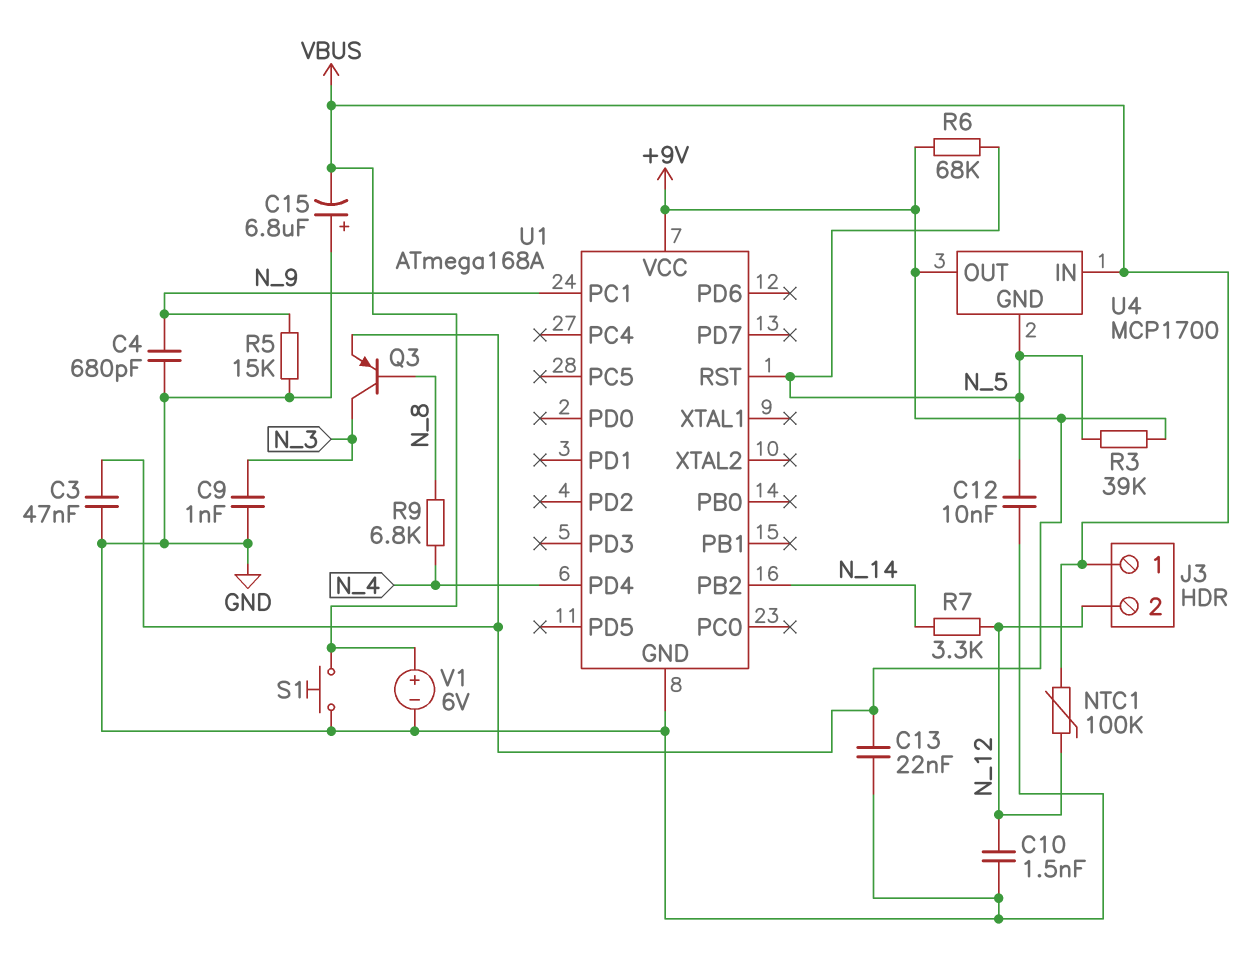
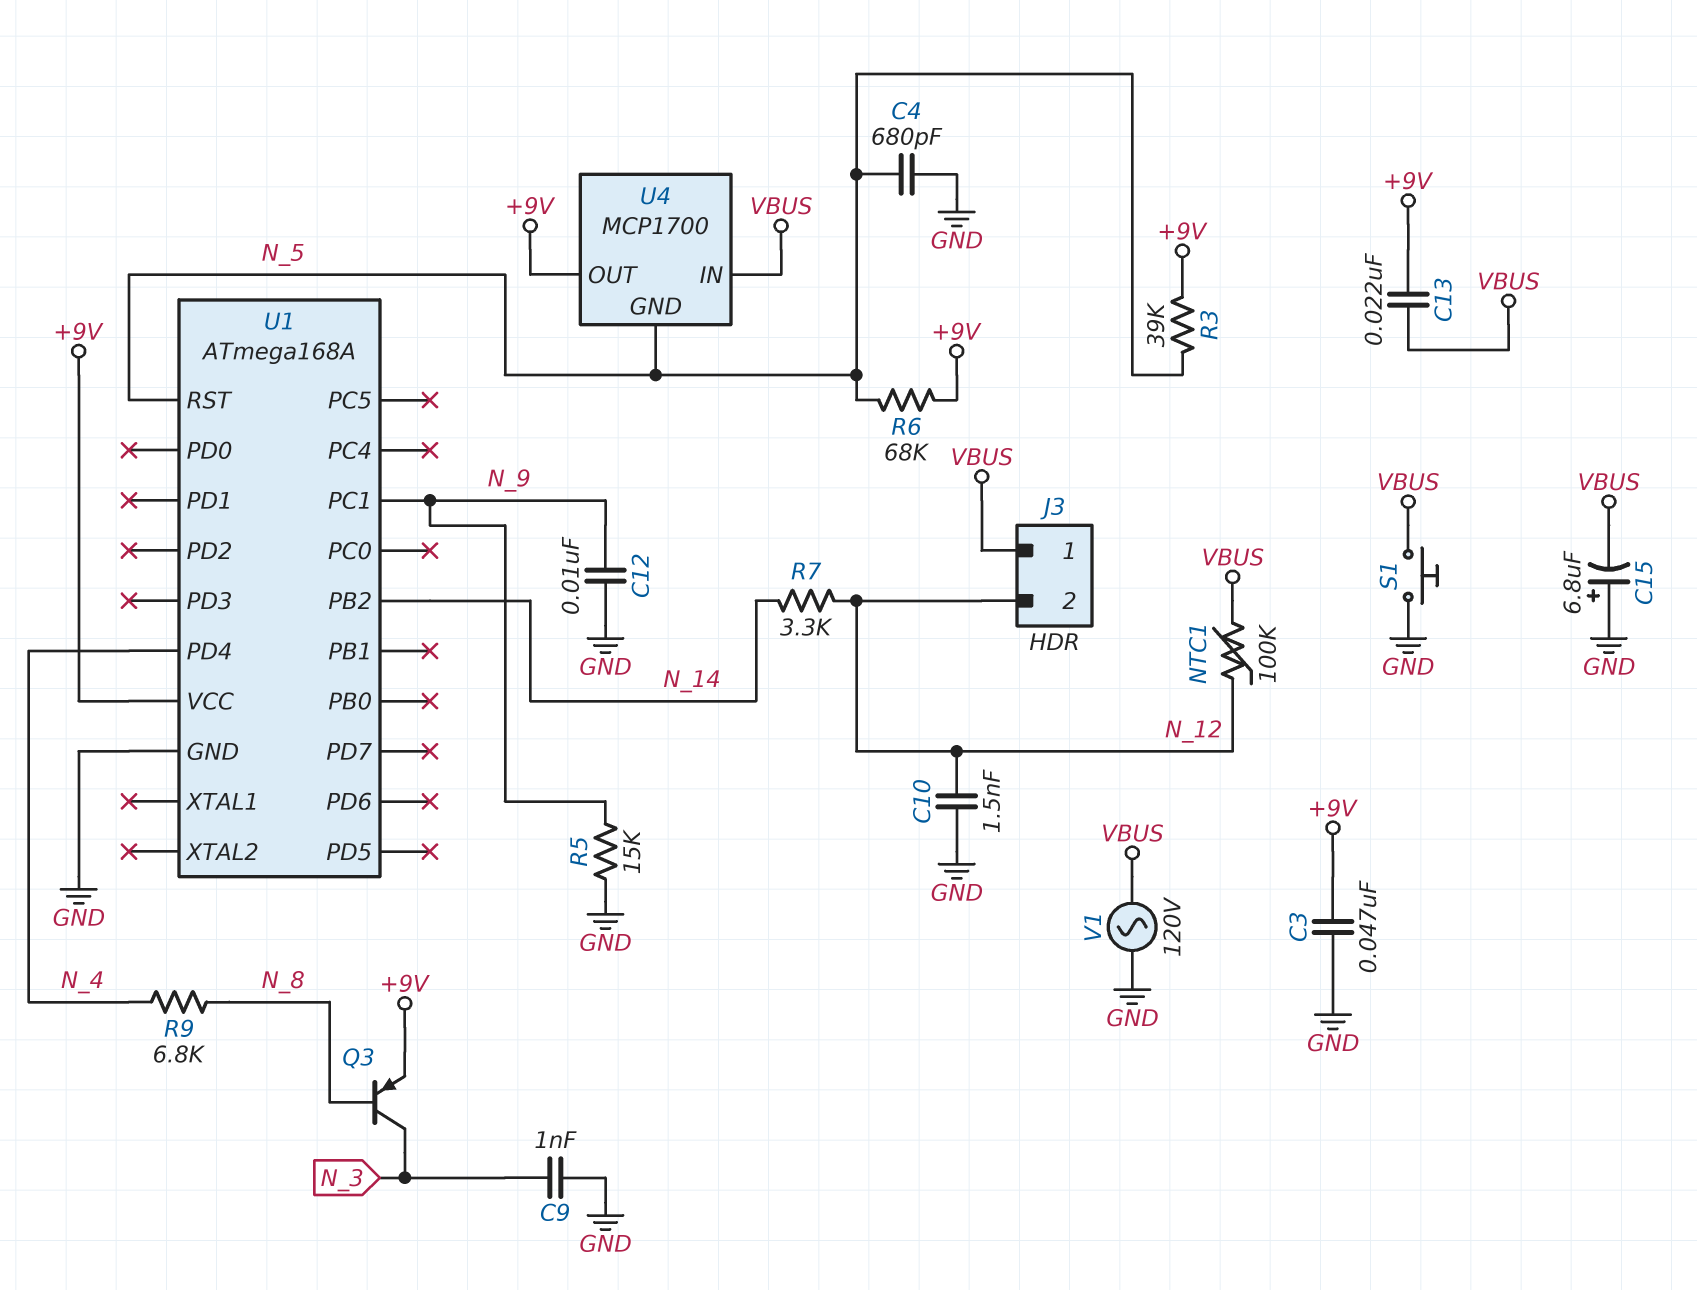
C4: 680pF (GND, N_9) -> 680pF (GND, N_5)
C12: 10nF (GND, N_5) -> 10nF (GND, N_9)
C13: 22nF (+9V, GND) -> 22nF (+9V, VBUS)
V1: 6V (plus VBUS, minus GND) -> AC 120V (GND, VBUS)

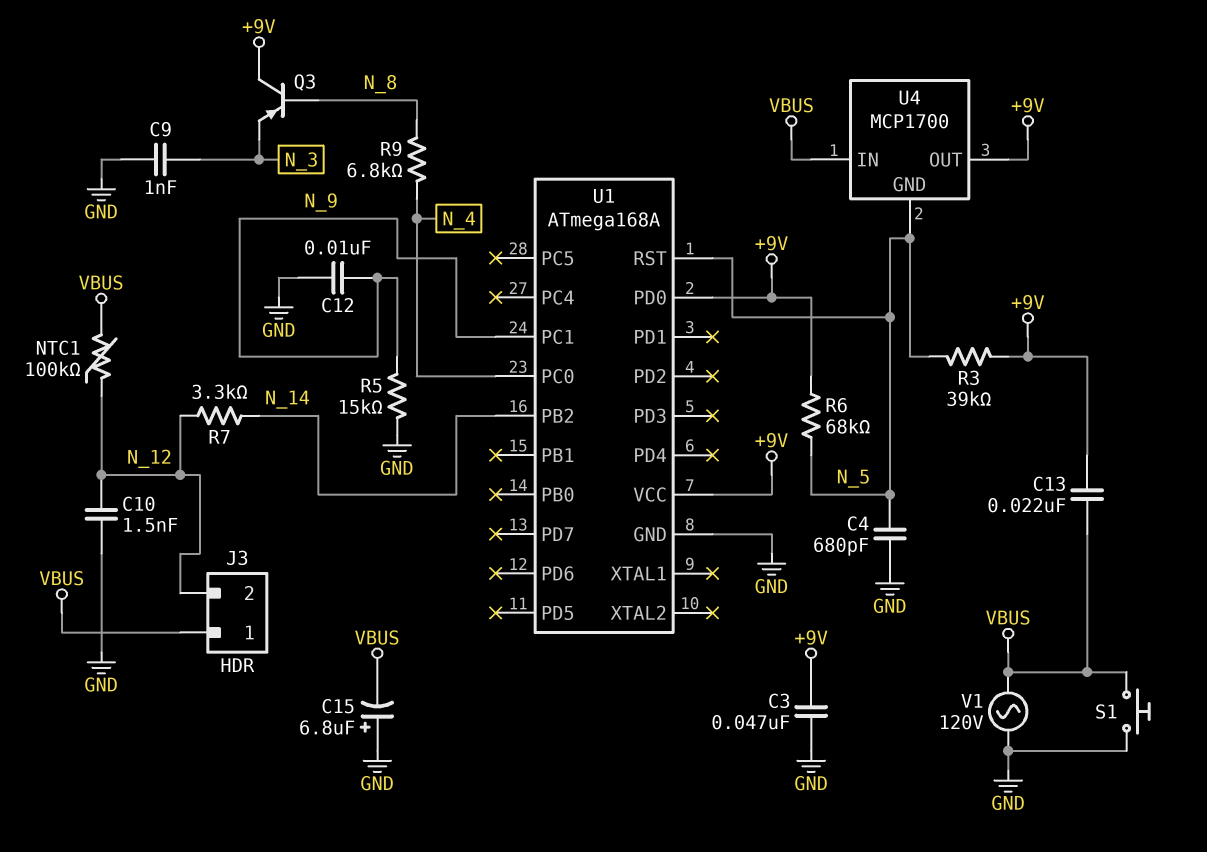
Q3: PNP (B N_8, C N_3, E +9V) -> PNP (B N_8, C +9V, E N_3)
U1 pin PC0: none -> N_4
U1 pin PD0: none -> +9V
U1 pin PD4: N_4 -> none

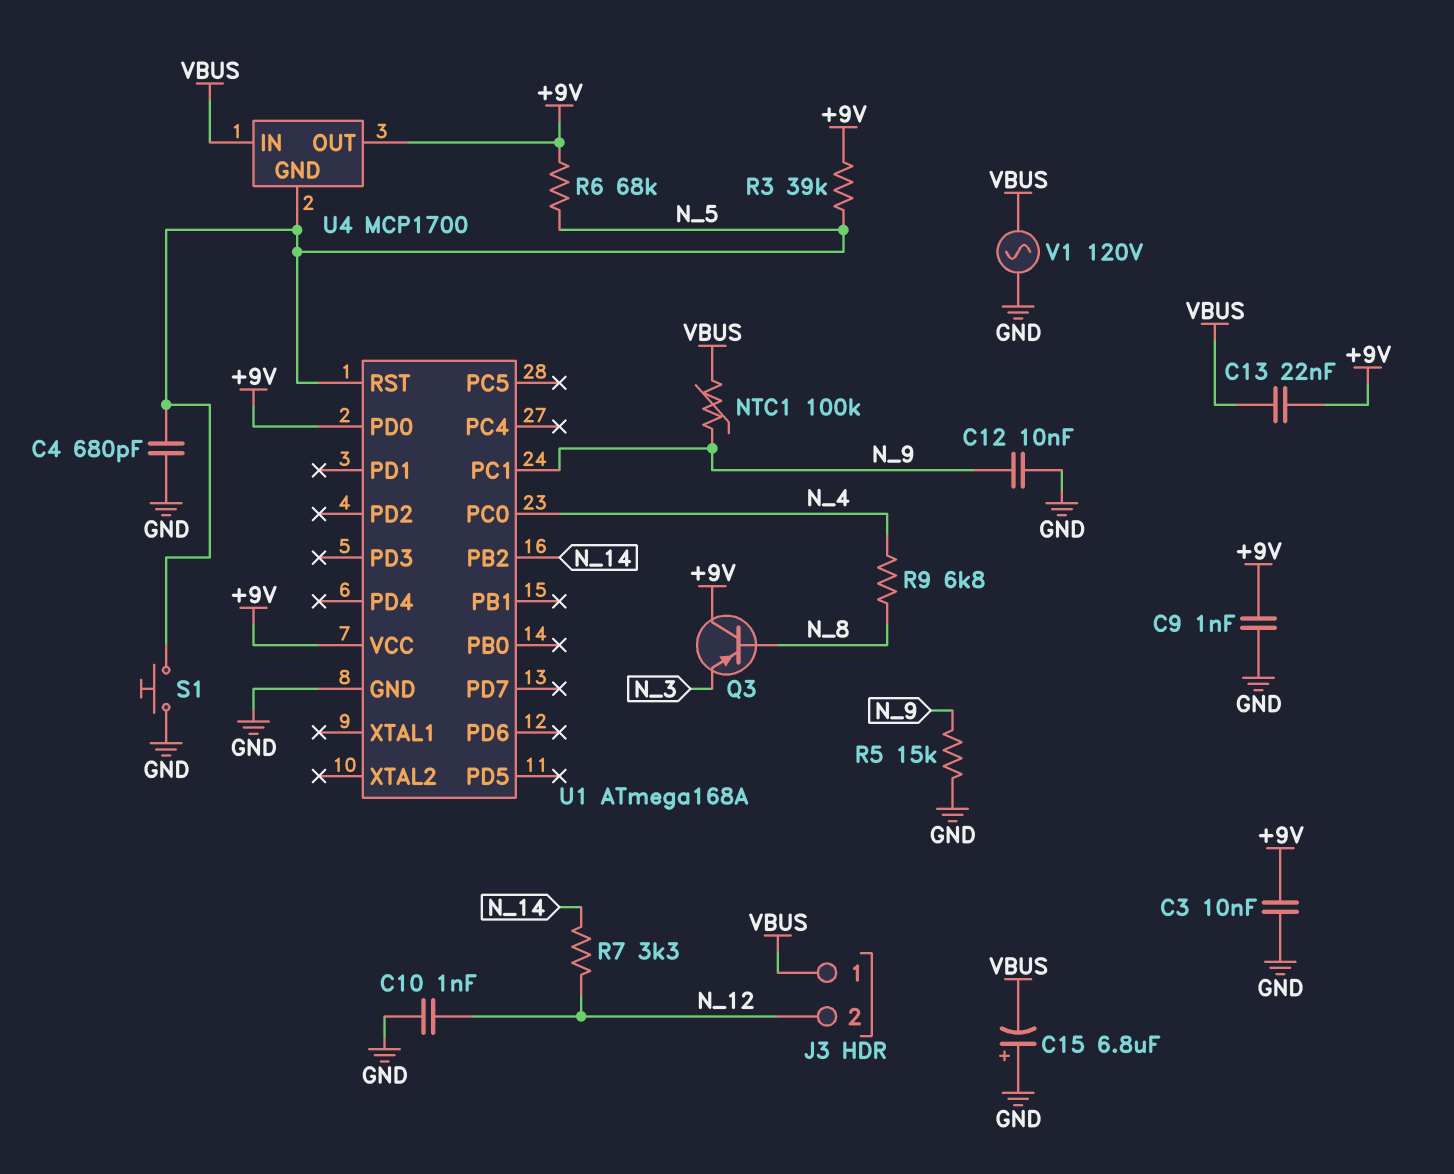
C3: 47nF (+9V, GND) -> 10nF (+9V, GND)
C9: 1nF (GND, N_3) -> 1nF (+9V, GND)
C10: 1.5nF (GND, N_12) -> 1nF (GND, N_12)
NTC1: 100k (N_12, VBUS) -> 100k (N_9, VBUS)
S1: button (GND, VBUS) -> button (GND, N_5)

